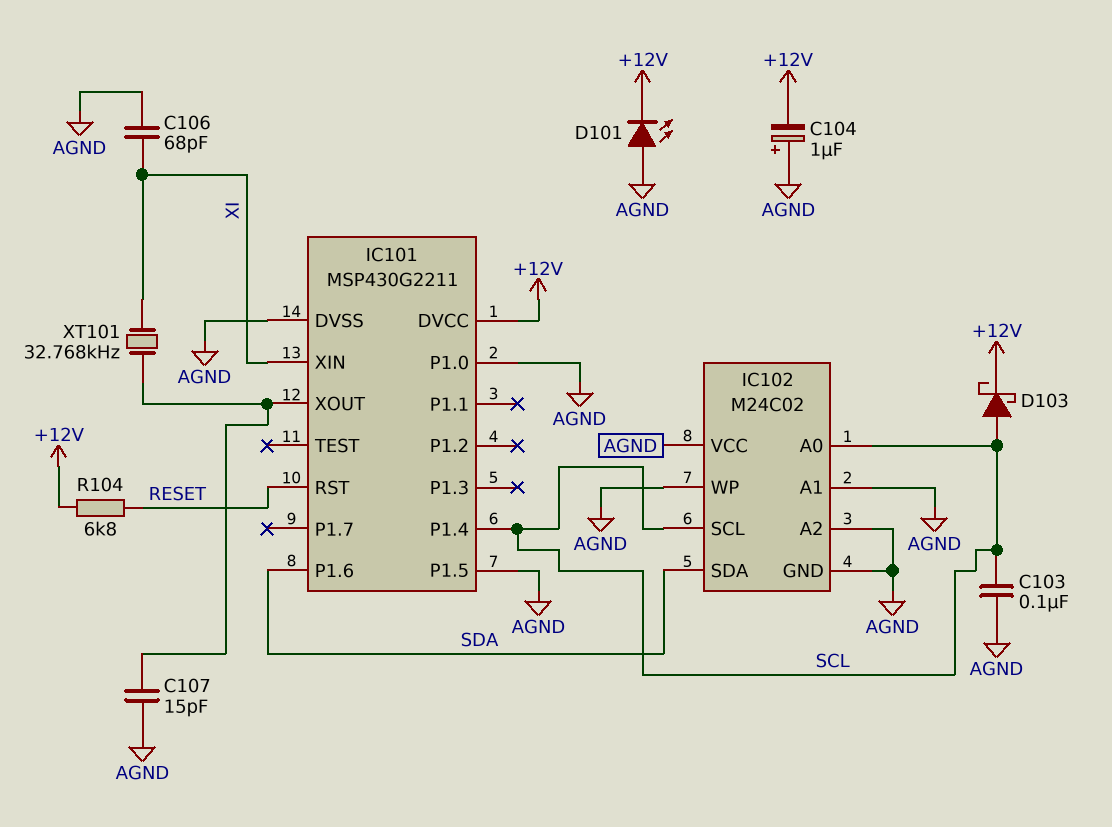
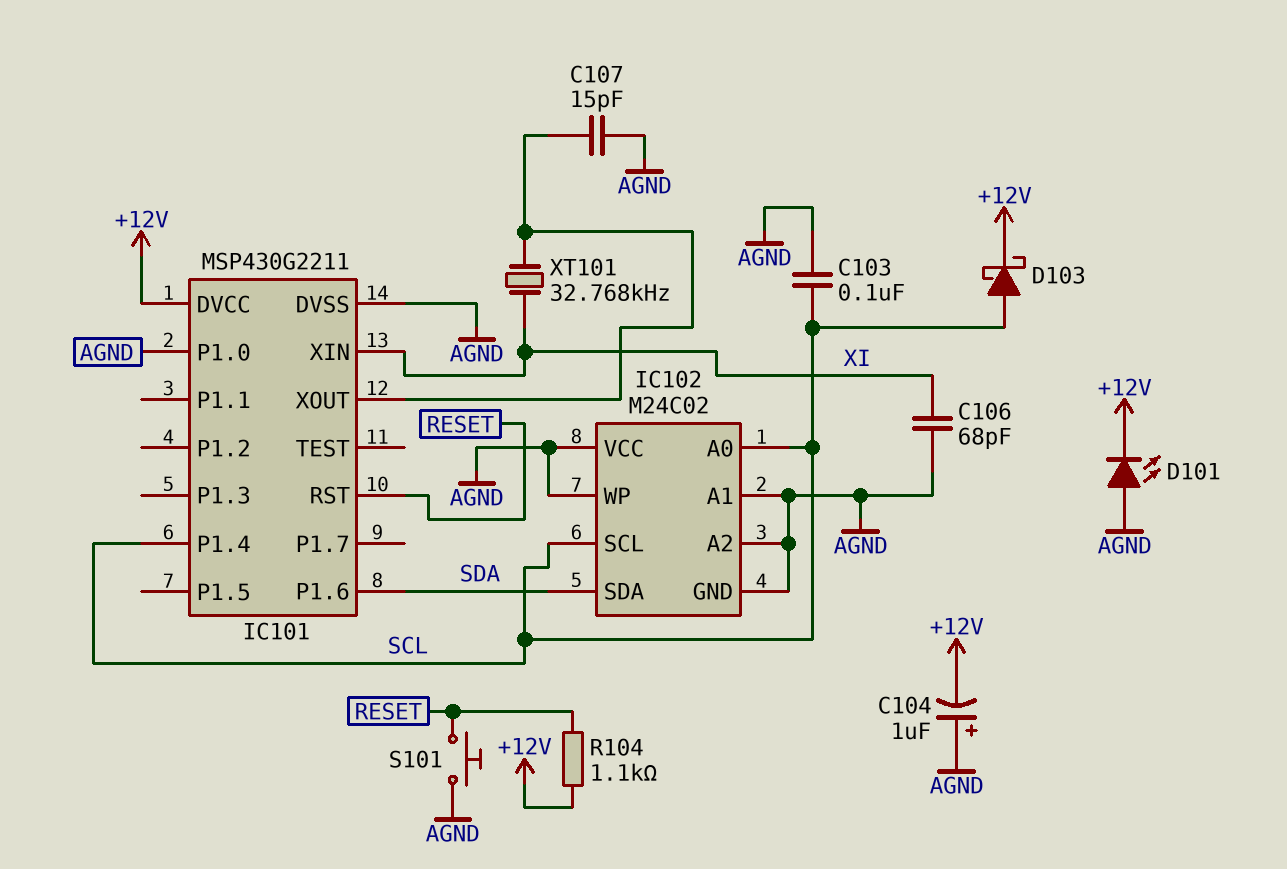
IC101 pin P1.5: AGND -> none
R104: 6.8k (+12V, RESET) -> 1.1k (+12V, RESET)
S101: none -> button (AGND, RESET)

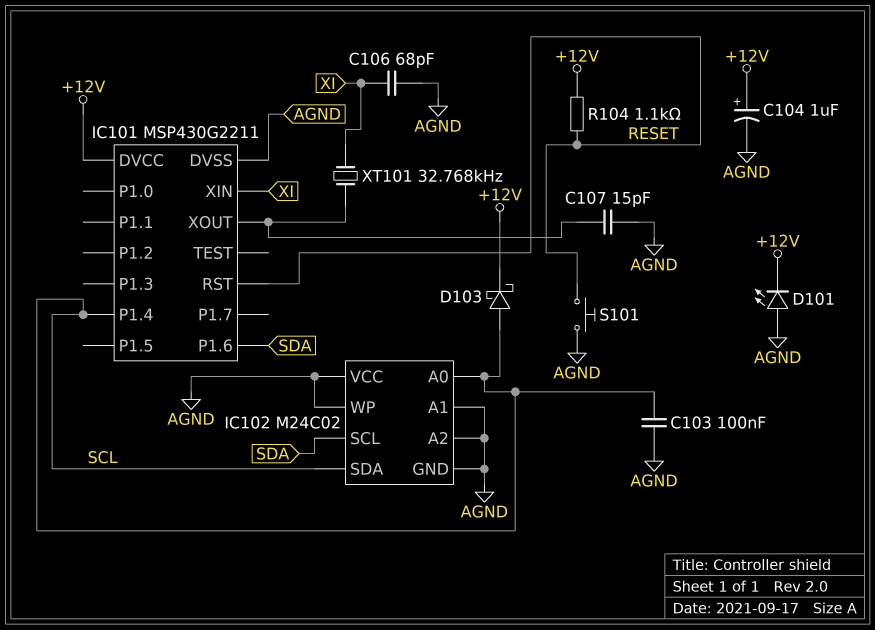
C104: 1uF (plus AGND, minus +12V) -> 1uF (plus +12V, minus AGND)
IC101 pin P1.0: AGND -> none
IC102 pin SCL: SCL -> SDA
IC102 pin SDA: SDA -> SCL

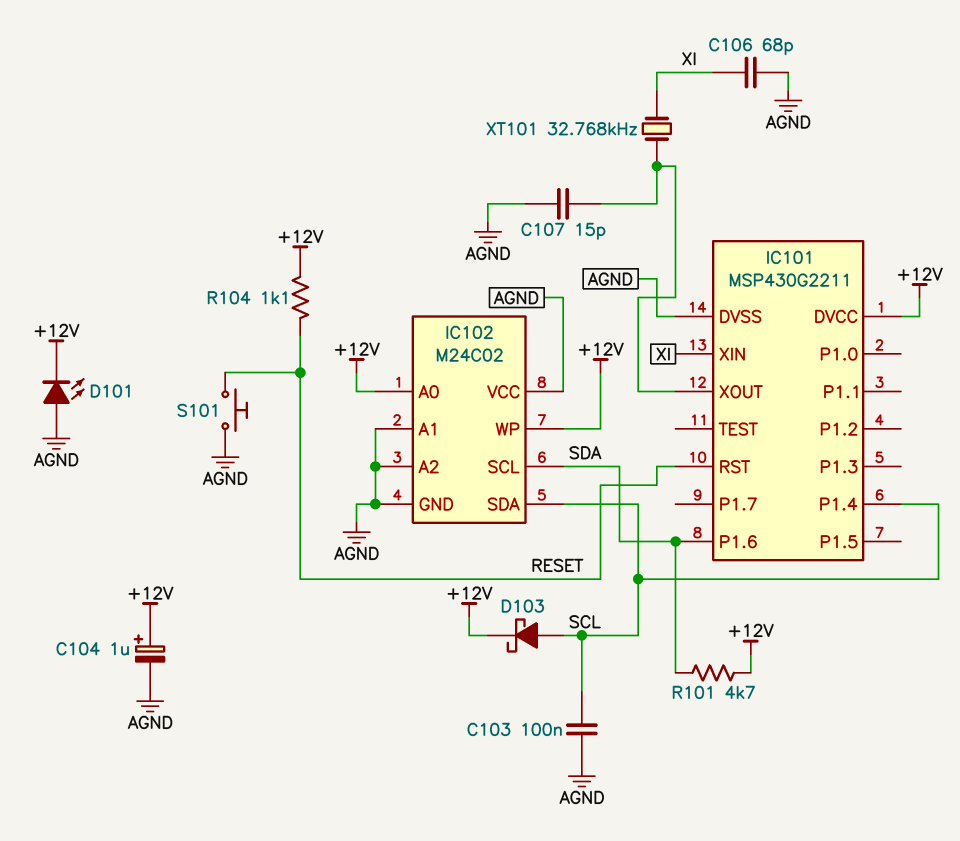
IC102 pin A0: SCL -> +12V
IC102 pin WP: AGND -> +12V
R101: none -> 4.7k (+12V, SDA)

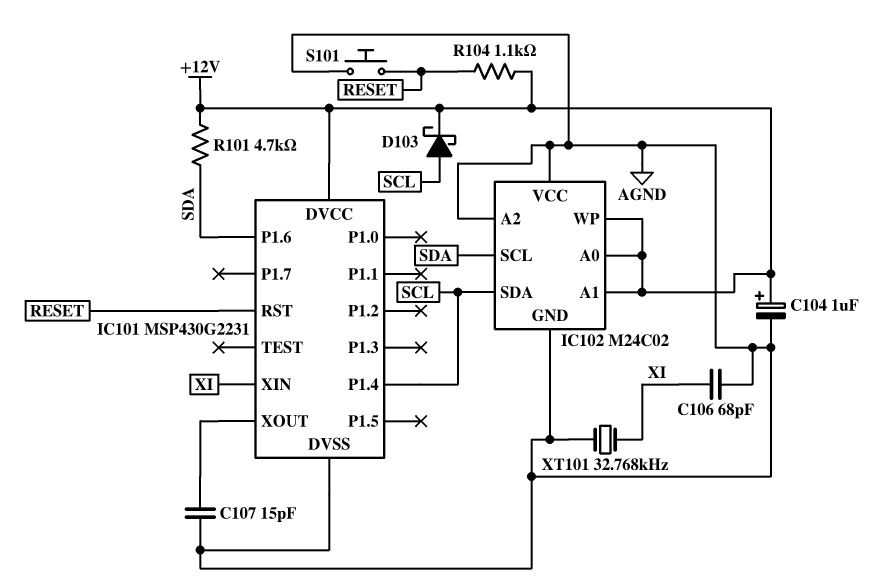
C103: 100nF (AGND, SCL) -> none
D101: LED (A AGND, K +12V) -> none
IC101: MSP430G2211 -> MSP430G2231
IC102 pin A1: AGND -> +12V
XT101: 32.768kHz (IC101/XOUT, XI) -> 32.768kHz (AGND, XI)

